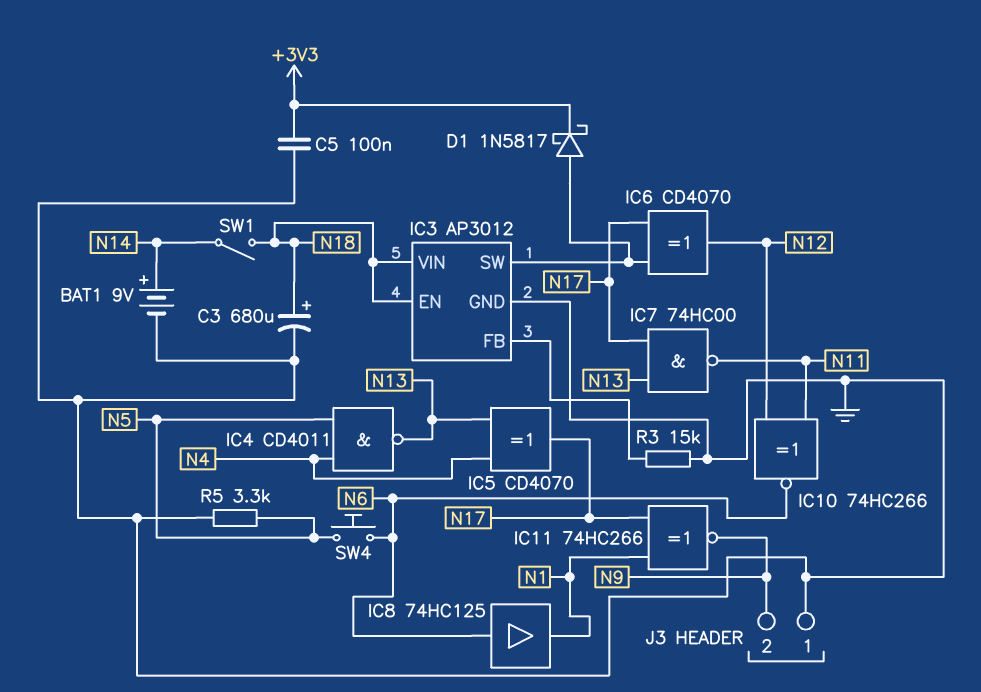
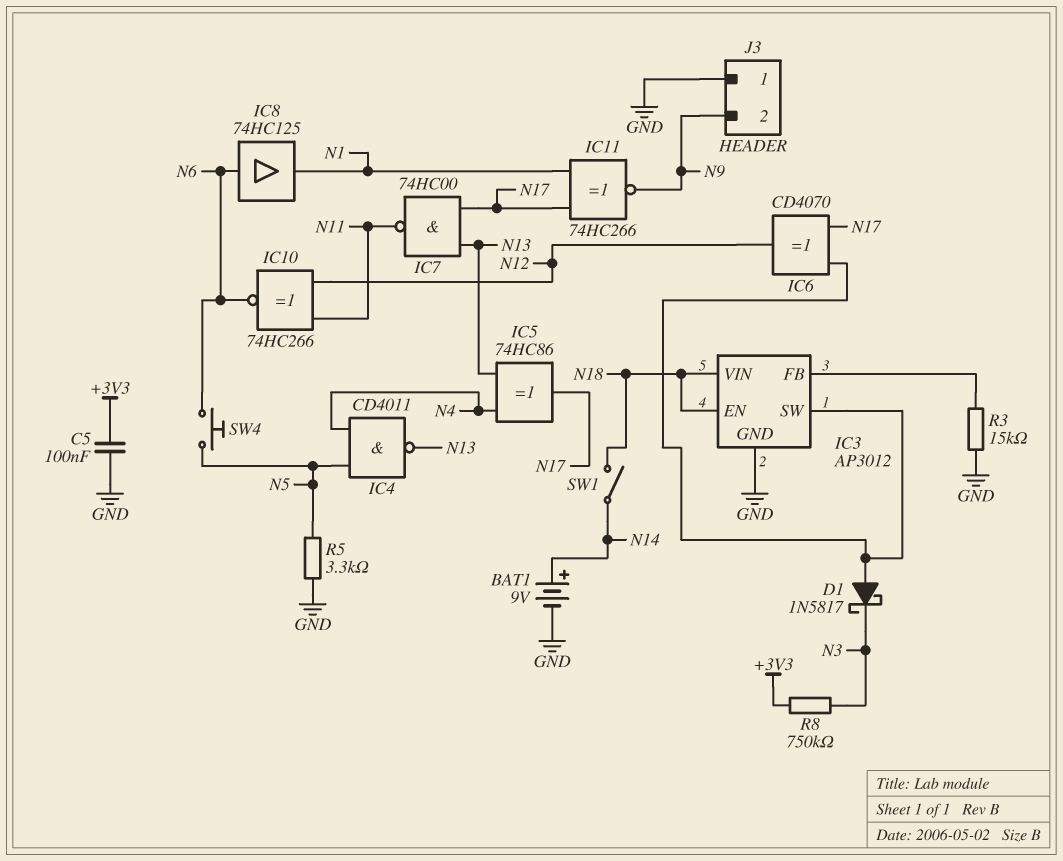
C3: 680uF (plus N18, minus GND) -> none
D1: schottky 1N5817 (A IC3/SW, K +3V3) -> schottky 1N5817 (A IC3/SW, K N3)
IC5: XOR CD4070 (in N4, in N13, out N17) -> XOR 74HC86 (in N4, in N13, out N17)
R8: none -> 750k (+3V3, N3)

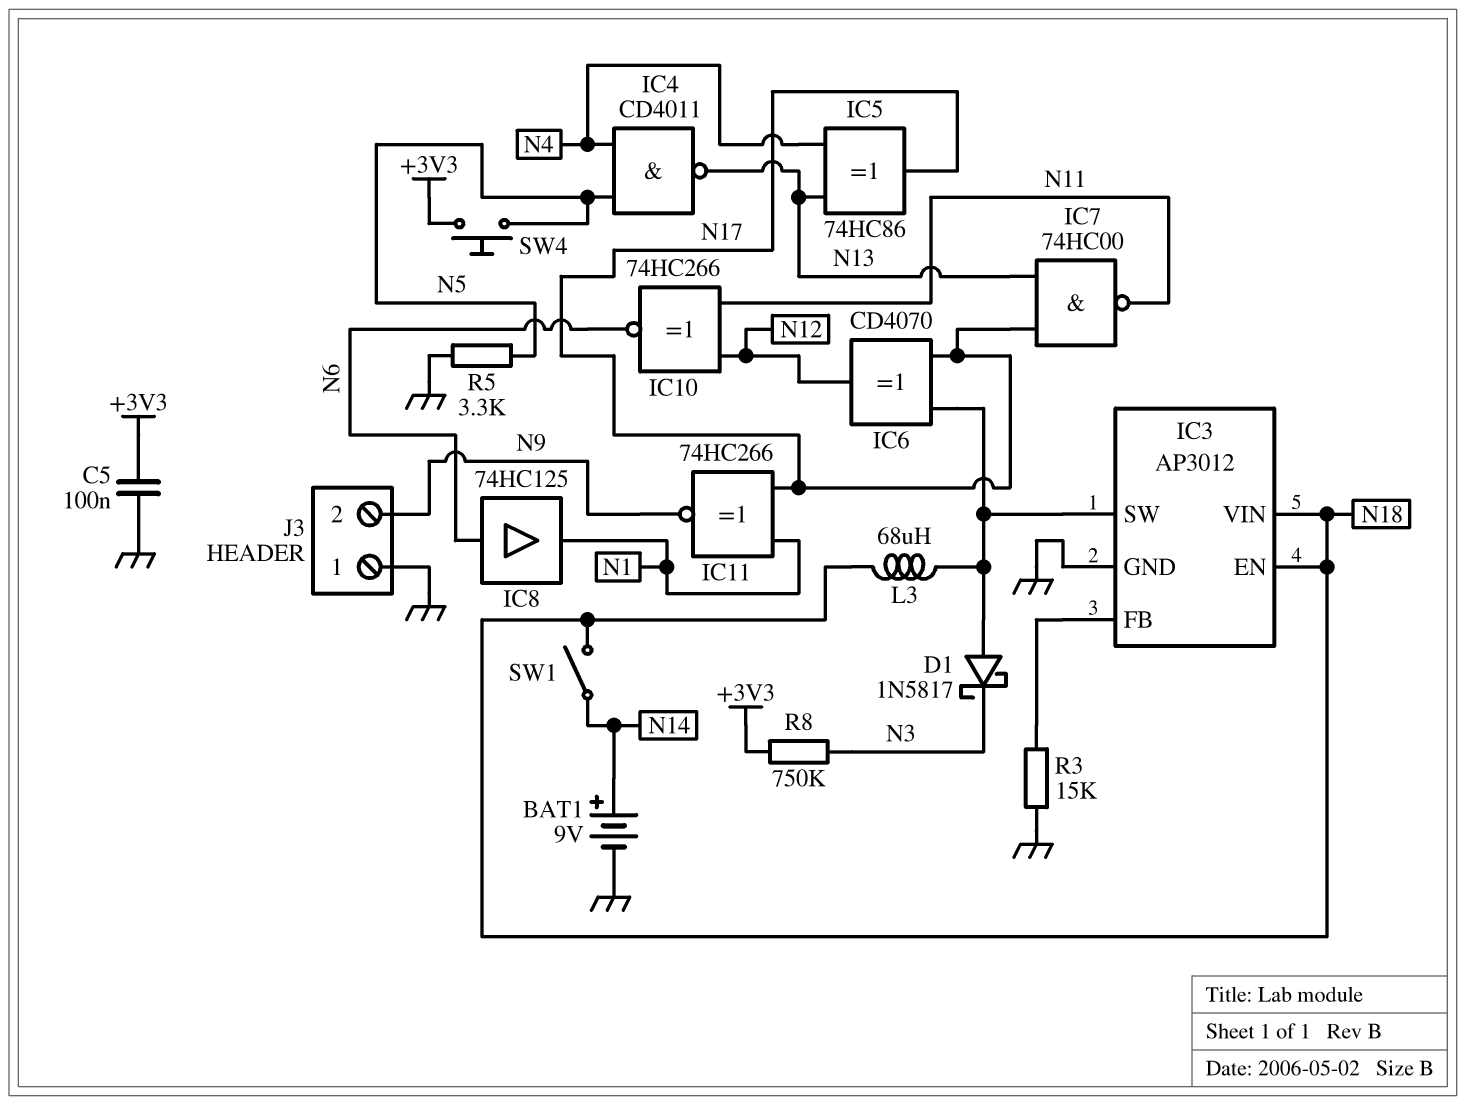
L3: none -> 68uH (IC3/SW, N18)
SW4: button (N5, N6) -> button (+3V3, N5)

